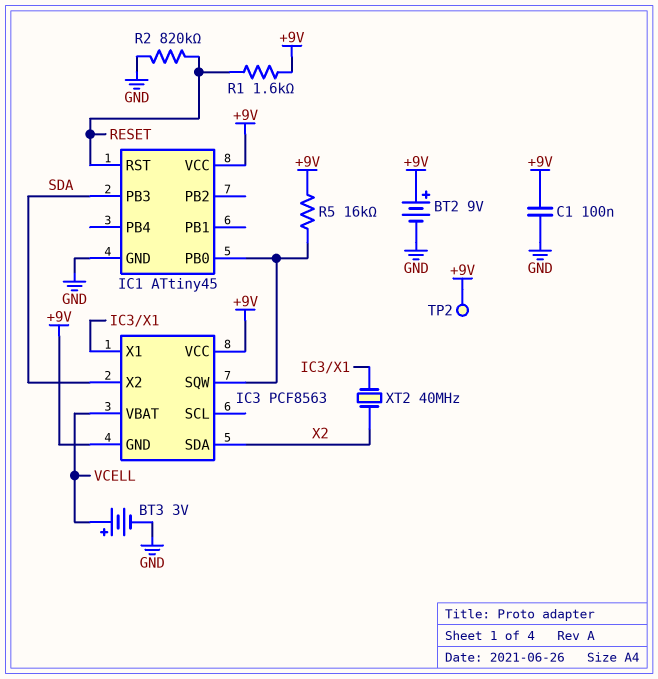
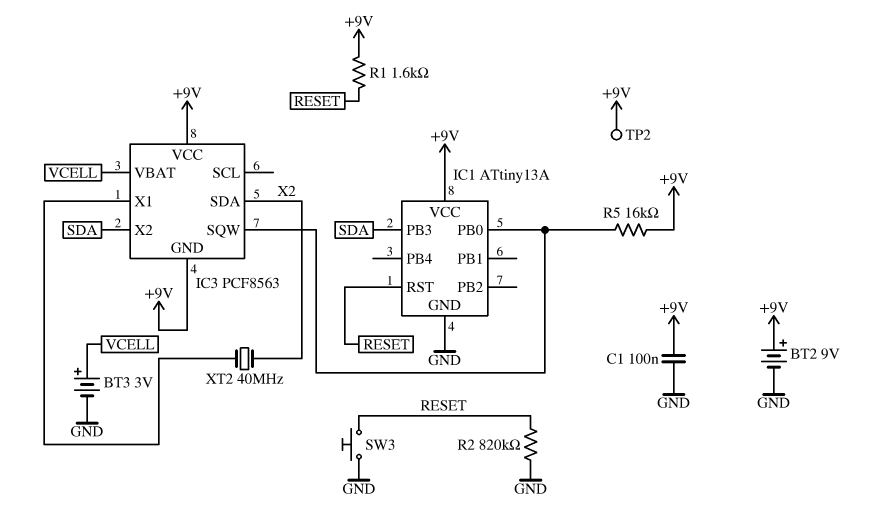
IC1: ATtiny45 -> ATtiny13A
SW3: none -> button (GND, RESET)

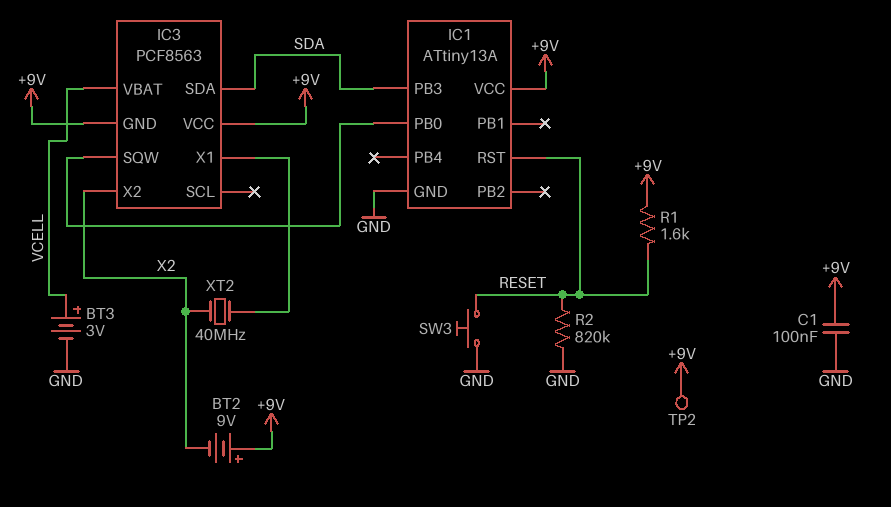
BT2: 9V (plus +9V, minus GND) -> 9V (plus +9V, minus X2)
IC3 pin SDA: X2 -> SDA
IC3 pin X2: SDA -> X2
R5: 16k (+9V, IC1/PB0) -> none

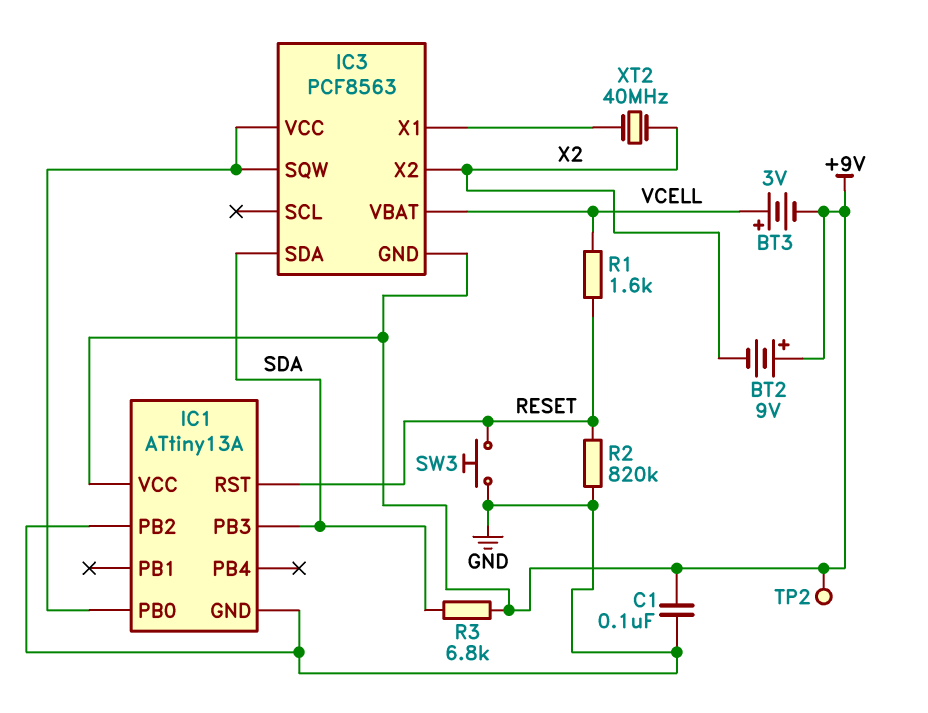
BT3: 3V (plus VCELL, minus GND) -> 3V (plus VCELL, minus +9V)
IC1 pin PB2: none -> GND
IC3 pin VCC: +9V -> IC1/PB0
R1: 1.6k (+9V, RESET) -> 1.6k (RESET, VCELL)
R3: none -> 6.8k (+9V, SDA)

